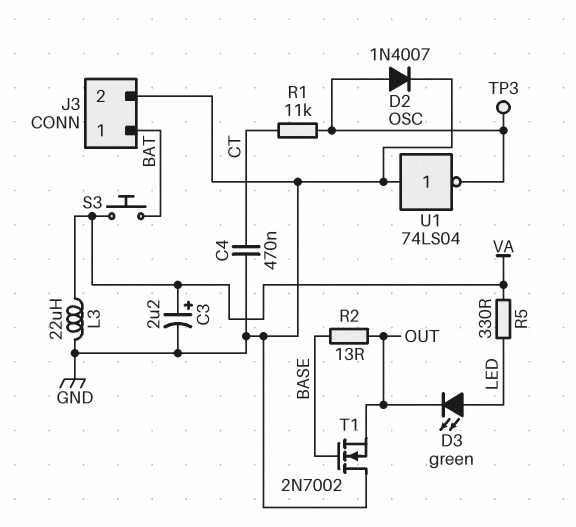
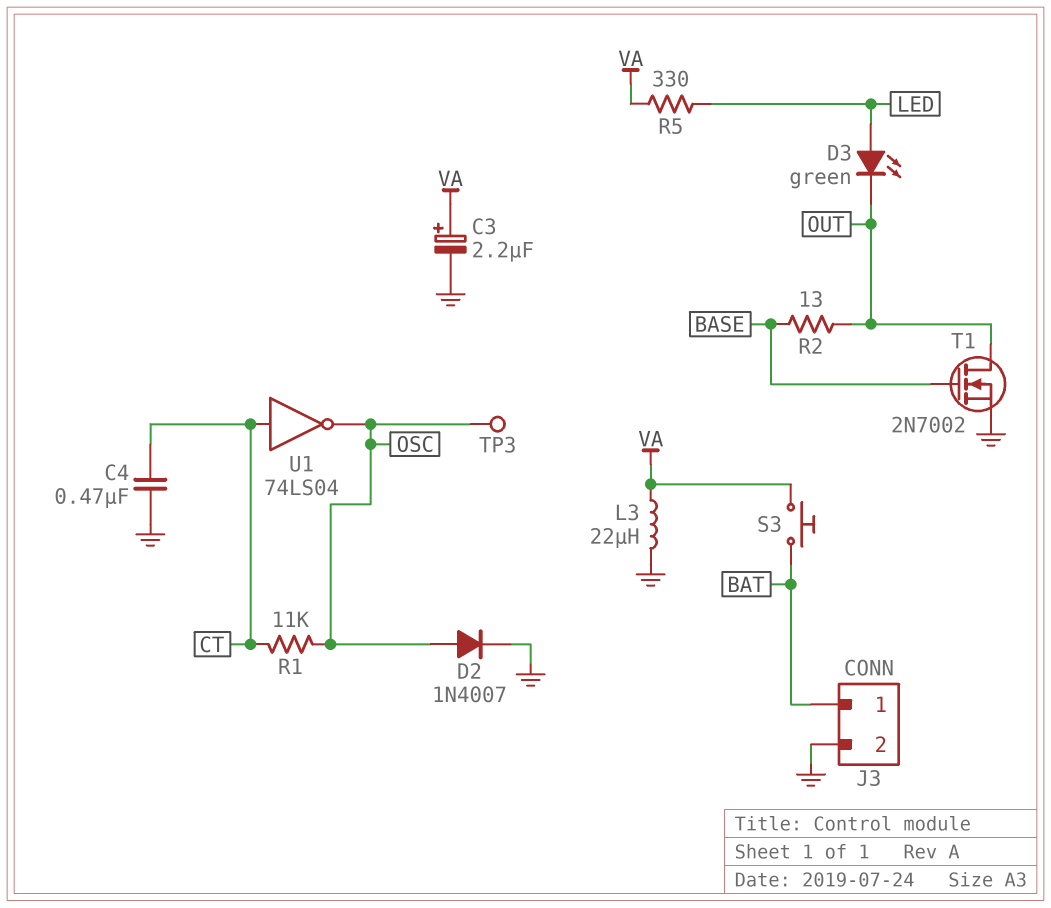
T1: NMOS 2N7002 (G BASE, D GND, S OUT) -> NMOS 2N7002 (G BASE, D OUT, S GND)
U1: NOT 74LS04 (in GND, out OSC) -> NOT 74LS04 (in CT, out OSC)

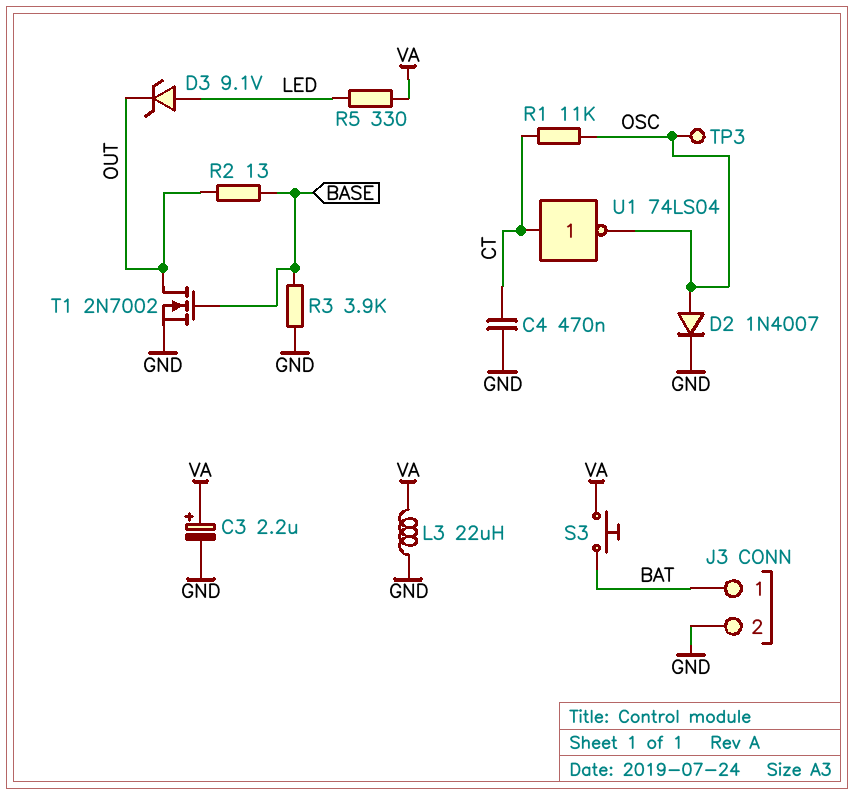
D3: LED green (A LED, K OUT) -> zener 9.1V (A LED, K OUT)
R3: none -> 3.9k (BASE, GND)

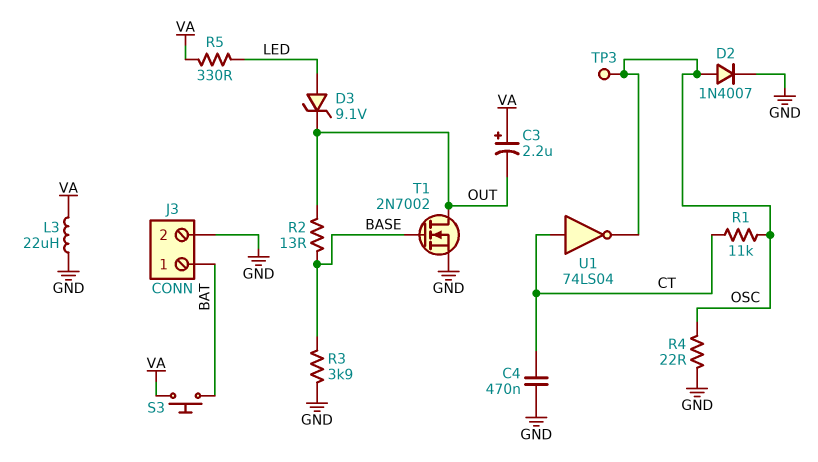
C3: 2.2uF (plus VA, minus GND) -> 2.2uF (plus VA, minus OUT)
R4: none -> 22 (GND, OSC)

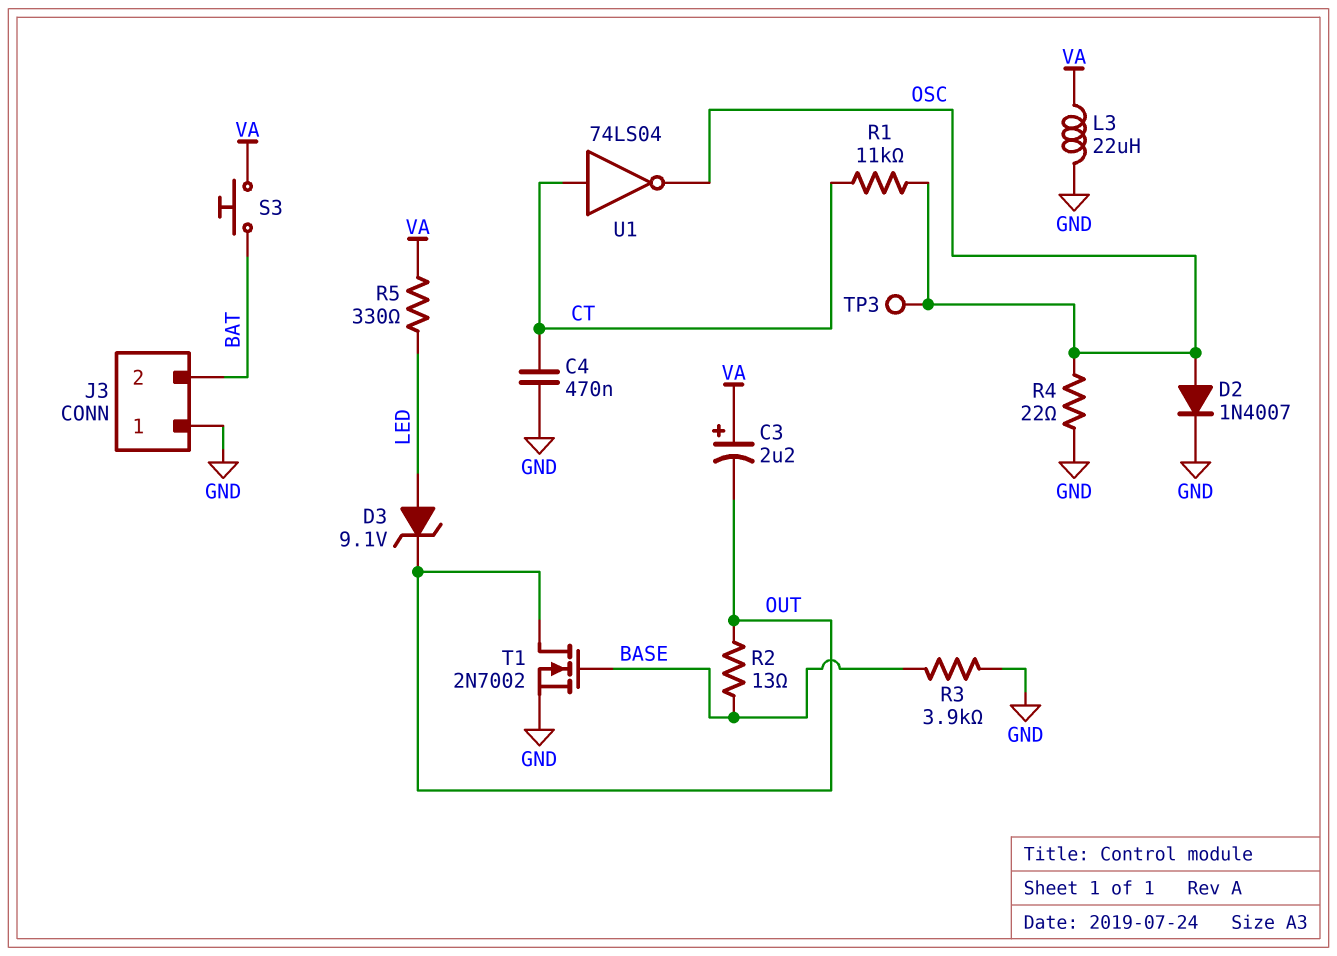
J3 pin 1: BAT -> GND
J3 pin 2: GND -> BAT

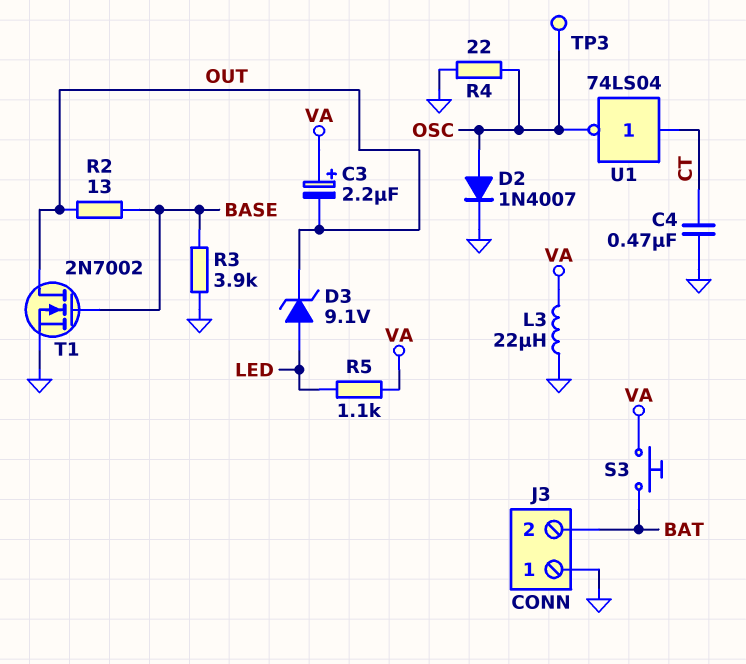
R1: 11k (CT, OSC) -> none
R5: 330 (LED, VA) -> 1.1k (LED, VA)

